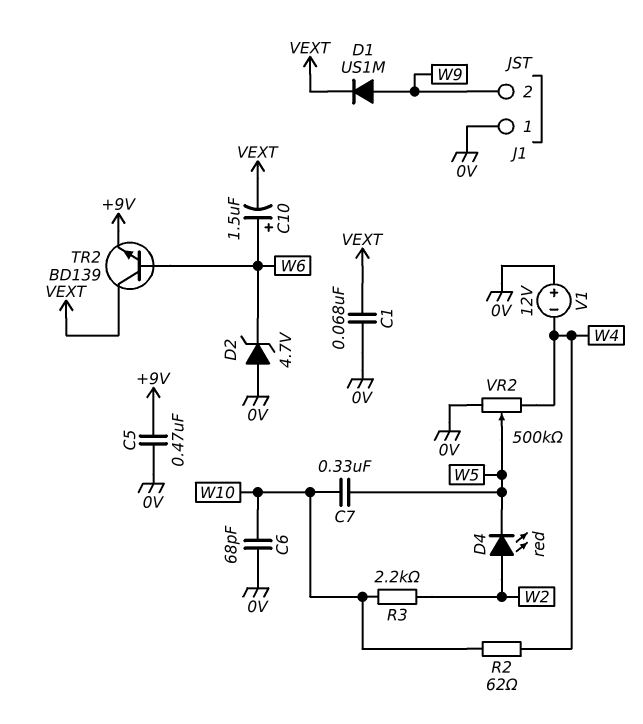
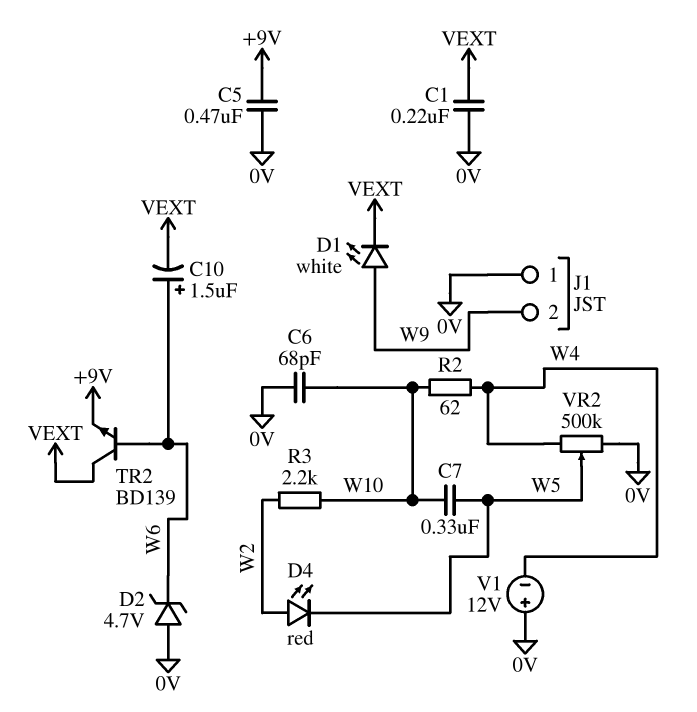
C1: 68nF (0V, VEXT) -> 220nF (0V, VEXT)
D1: diode US1M (A W9, K VEXT) -> LED white (A W9, K VEXT)

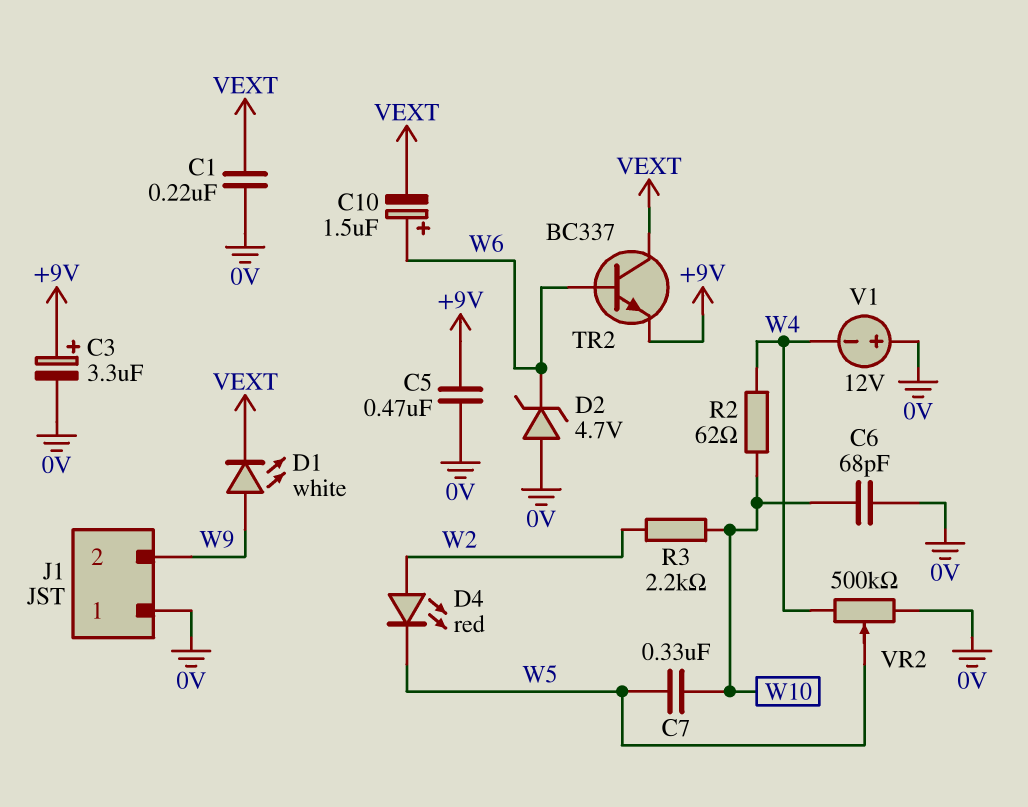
C3: none -> 3.3uF (plus +9V, minus 0V)
TR2: NPN BD139 (B W6, C VEXT, E +9V) -> NPN BC337 (B W6, C VEXT, E +9V)

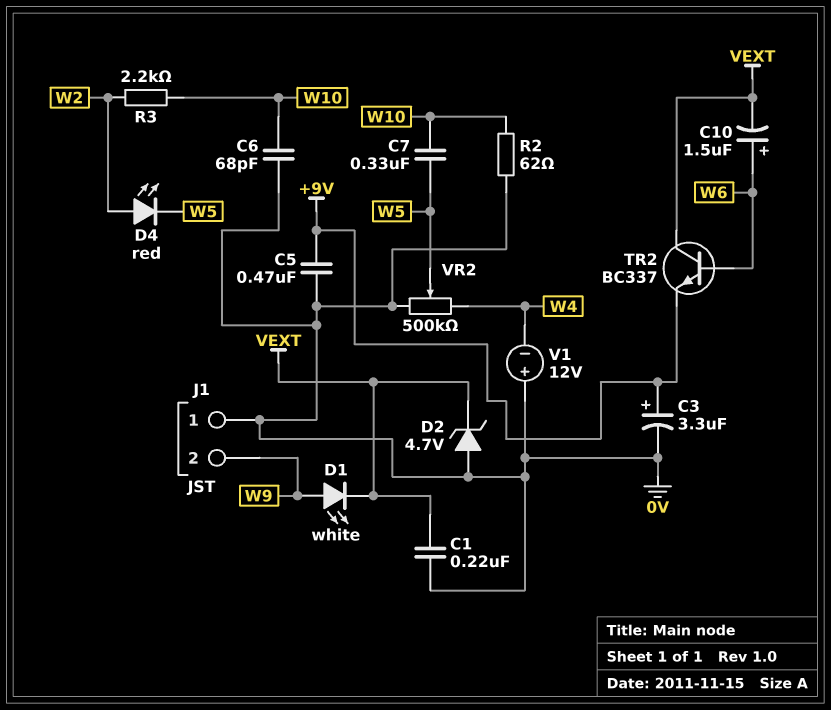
D2: zener 4.7V (A 0V, K W6) -> zener 4.7V (A 0V, K VEXT)
R2: 62 (W4, W10) -> 62 (0V, W10)

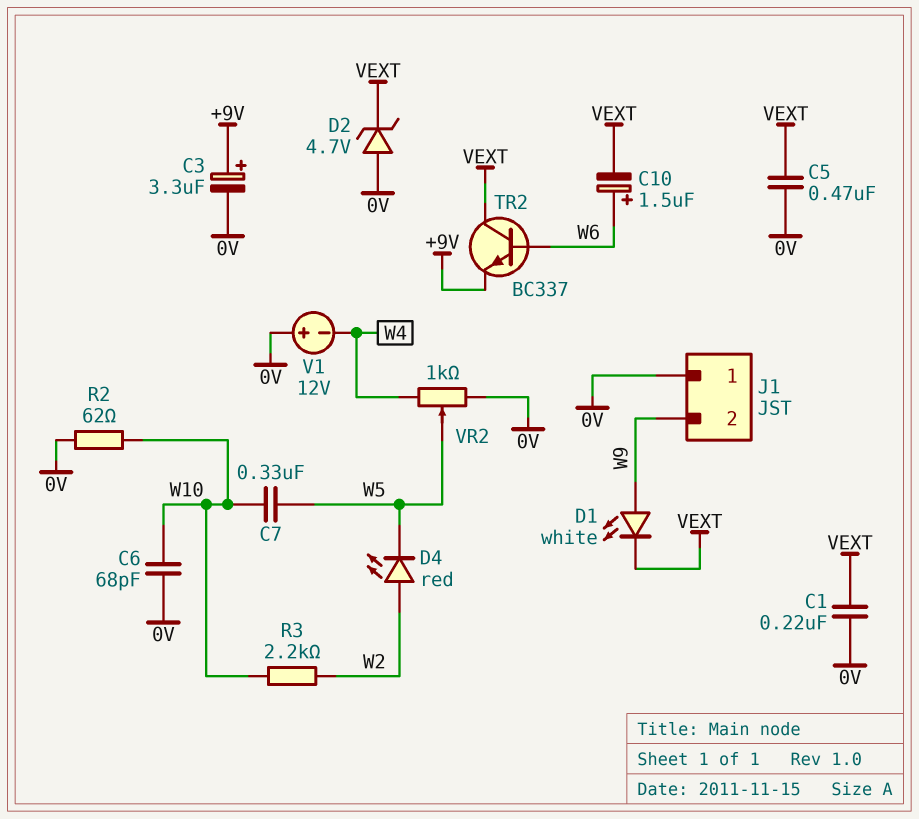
C5: 470nF (+9V, 0V) -> 470nF (0V, VEXT)
VR2: 500k (0V, W4, wiper W5) -> 1k (0V, W4, wiper W5)

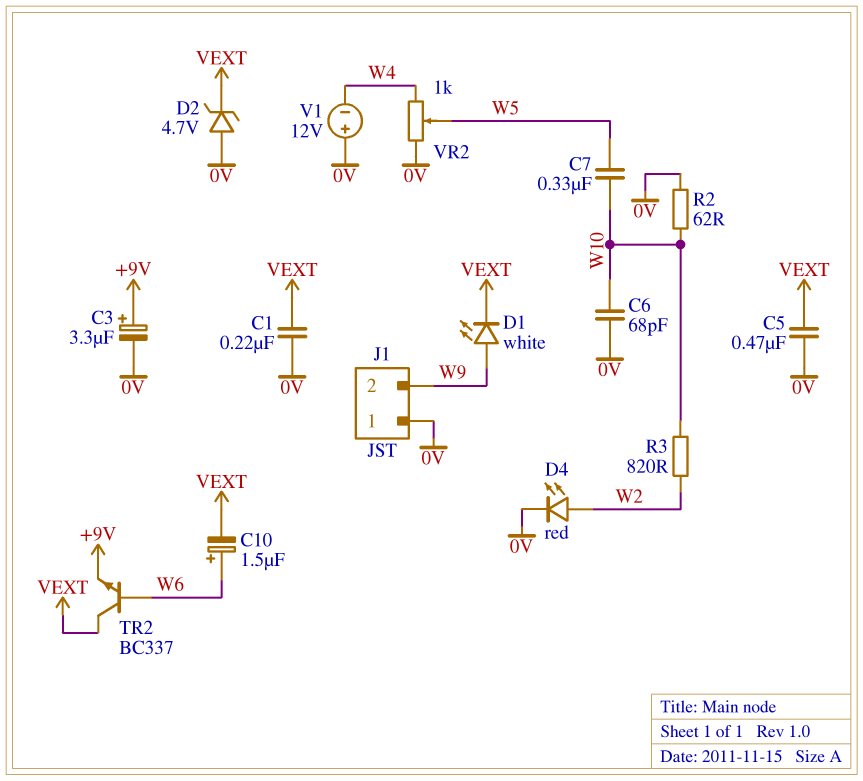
D4: LED red (A W2, K W5) -> LED red (A W2, K 0V)
R3: 2.2k (W2, W10) -> 820 (W2, W10)

